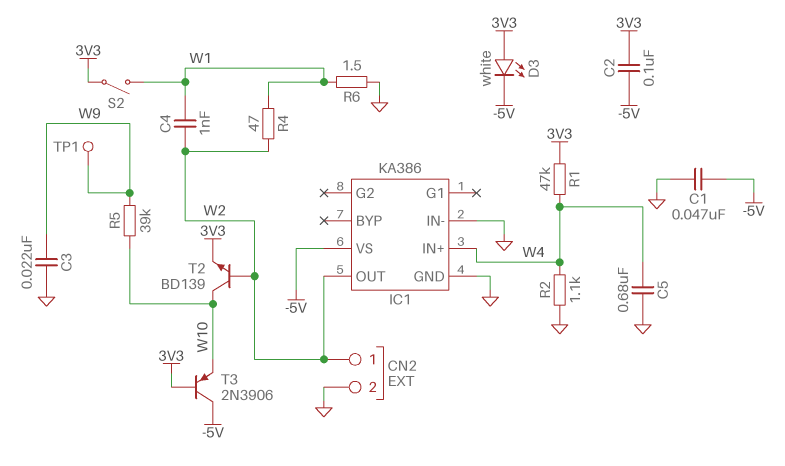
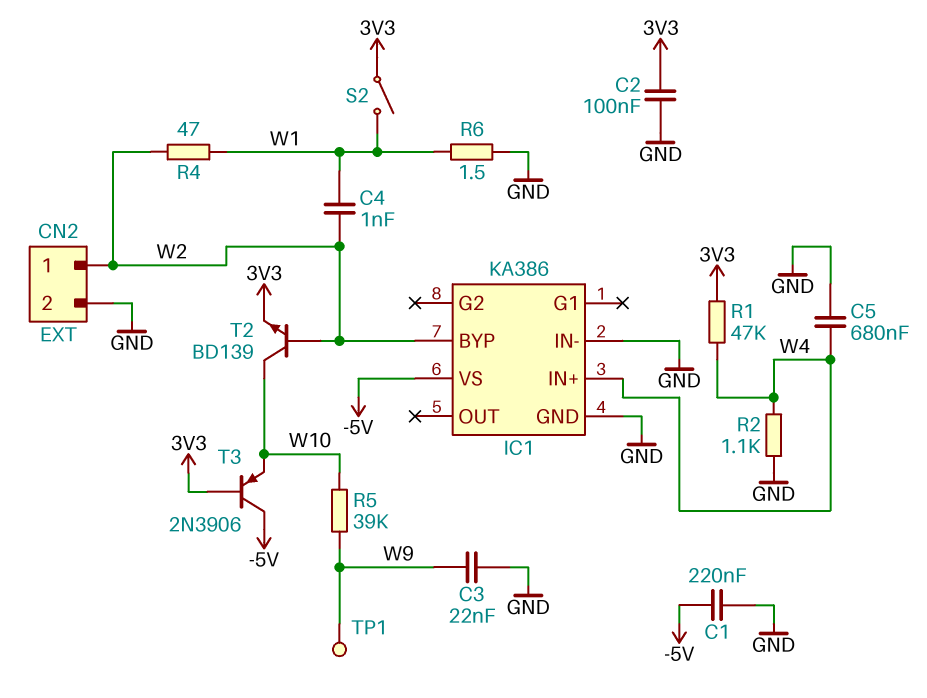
C1: 47nF (-5V, GND) -> 220nF (-5V, GND)
C2: 100nF (-5V, 3V3) -> 100nF (3V3, GND)
D3: LED white (A 3V3, K -5V) -> none
IC1 pin BYP: none -> W2
IC1 pin OUT: W2 -> none

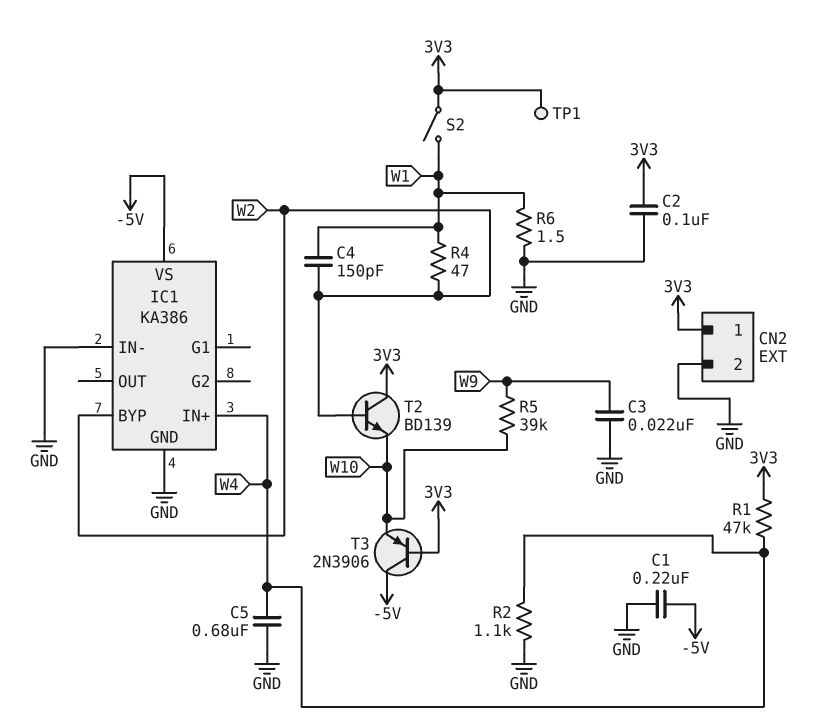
C4: 1nF (W1, W2) -> 150pF (W1, W2)
CN2 pin 1: W2 -> 3V3
T2: NPN BD139 (B W2, C W10, E 3V3) -> NPN BD139 (B W2, C 3V3, E W10)
TP1: test point (W9) -> test point (3V3)

